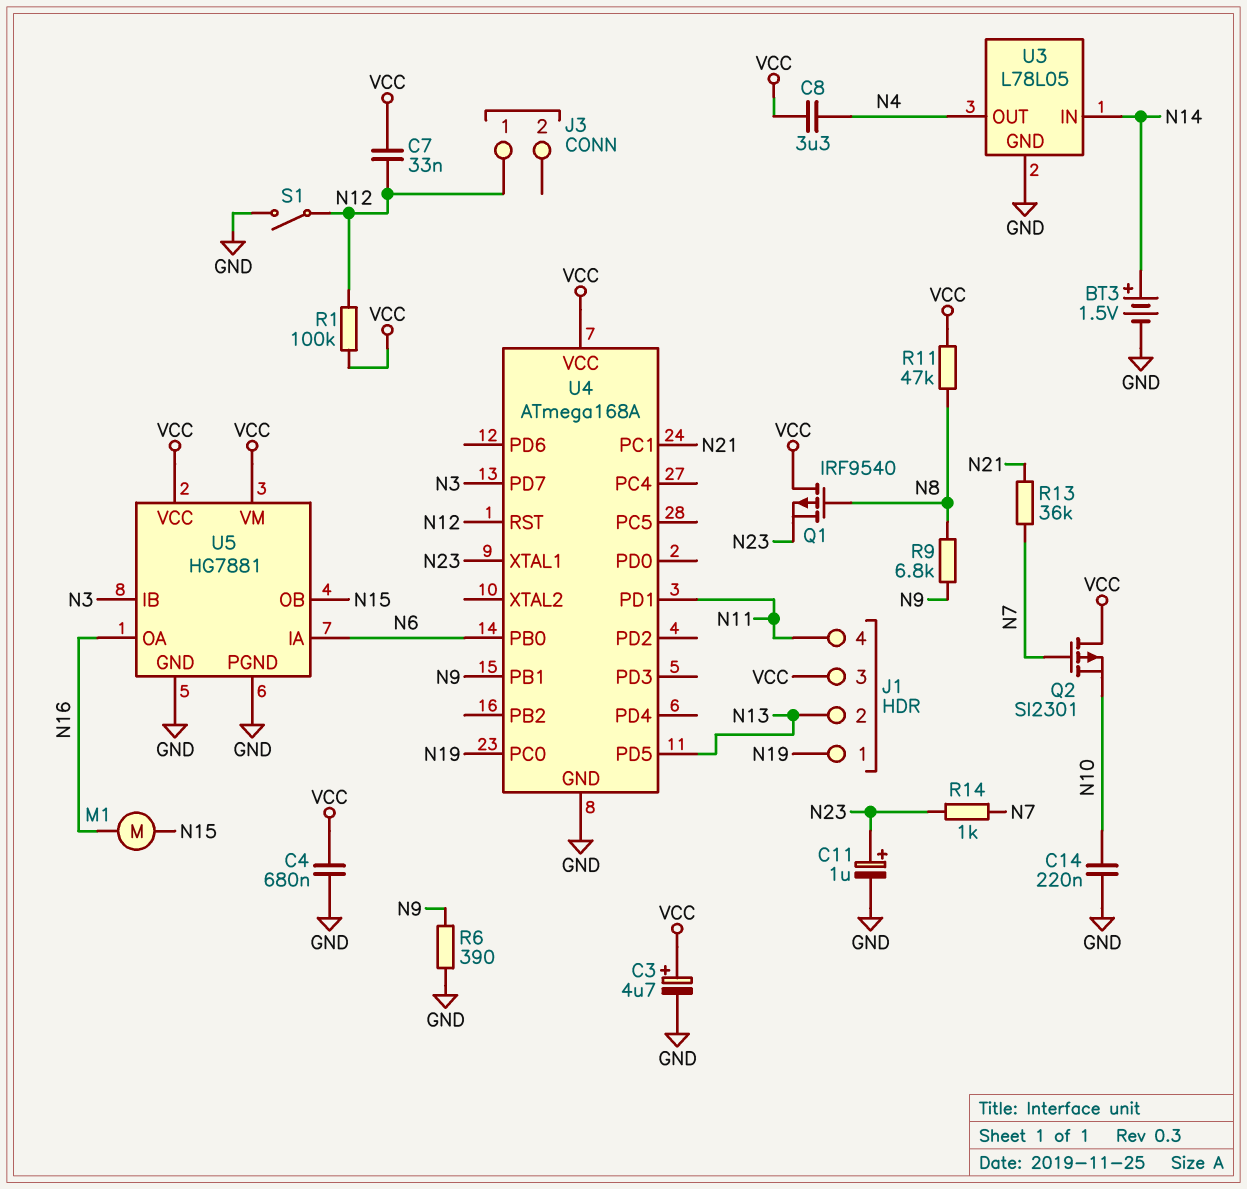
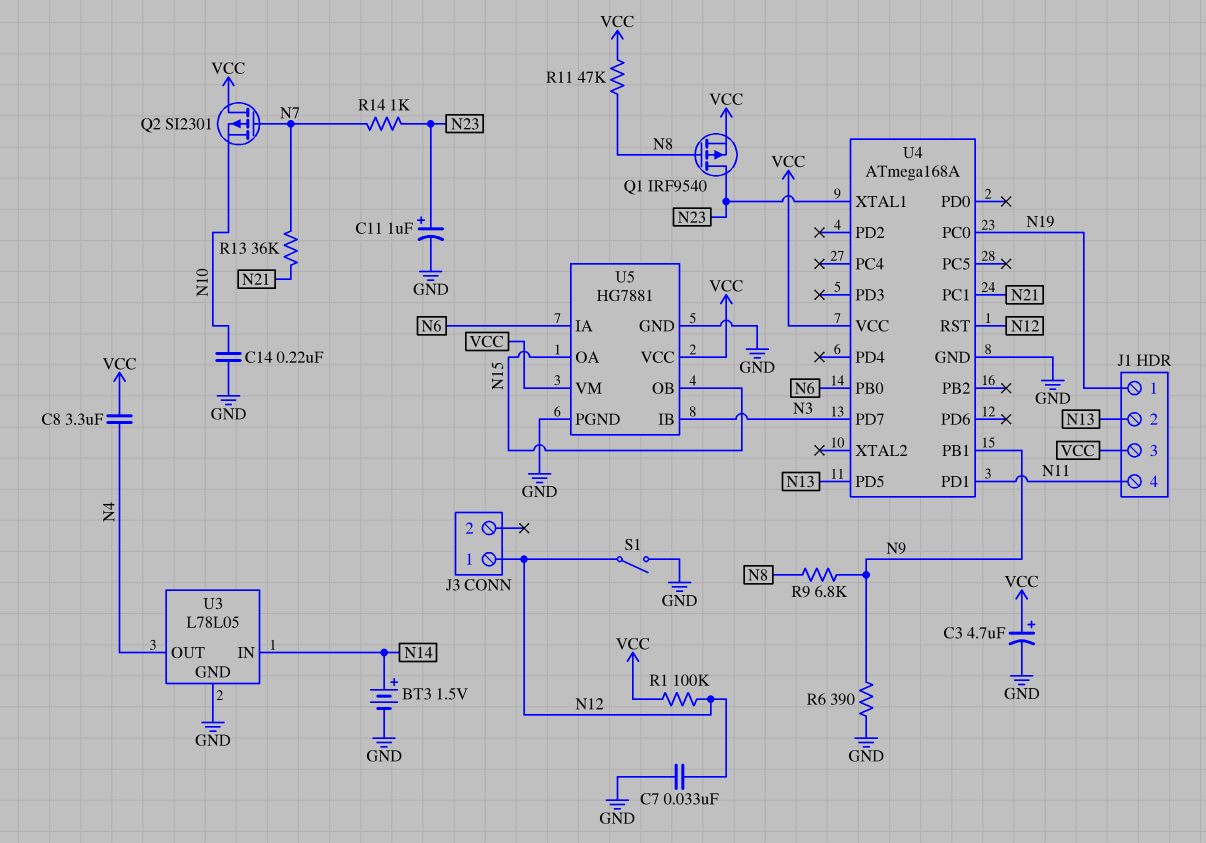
C4: 680nF (GND, VCC) -> none
C7: 33nF (N12, VCC) -> 33nF (GND, N12)
M1: motor (N15, N16) -> none
Q1: PMOS IRF9540 (G N8, D VCC, S N23) -> PMOS IRF9540 (G N8, D N23, S VCC)
U5 pin OA: N16 -> N15

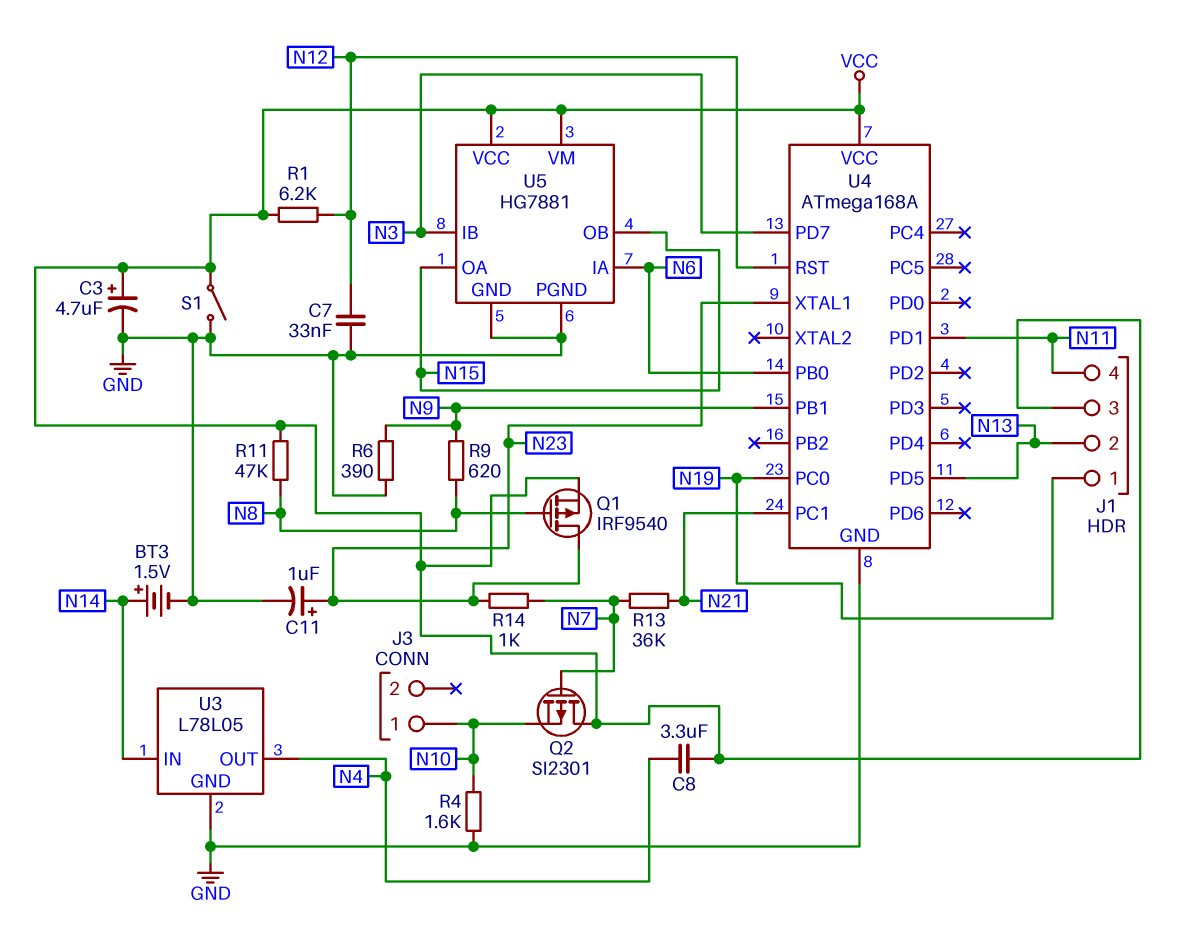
C14: 220nF (GND, N10) -> none
J3 pin 1: N12 -> N10
R1: 100k (N12, VCC) -> 6.2k (N12, VCC)
R4: none -> 1.6k (GND, N10)
R9: 6.8k (N8, N9) -> 620 (N8, N9)
S1: switch (GND, N12) -> switch (GND, VCC)

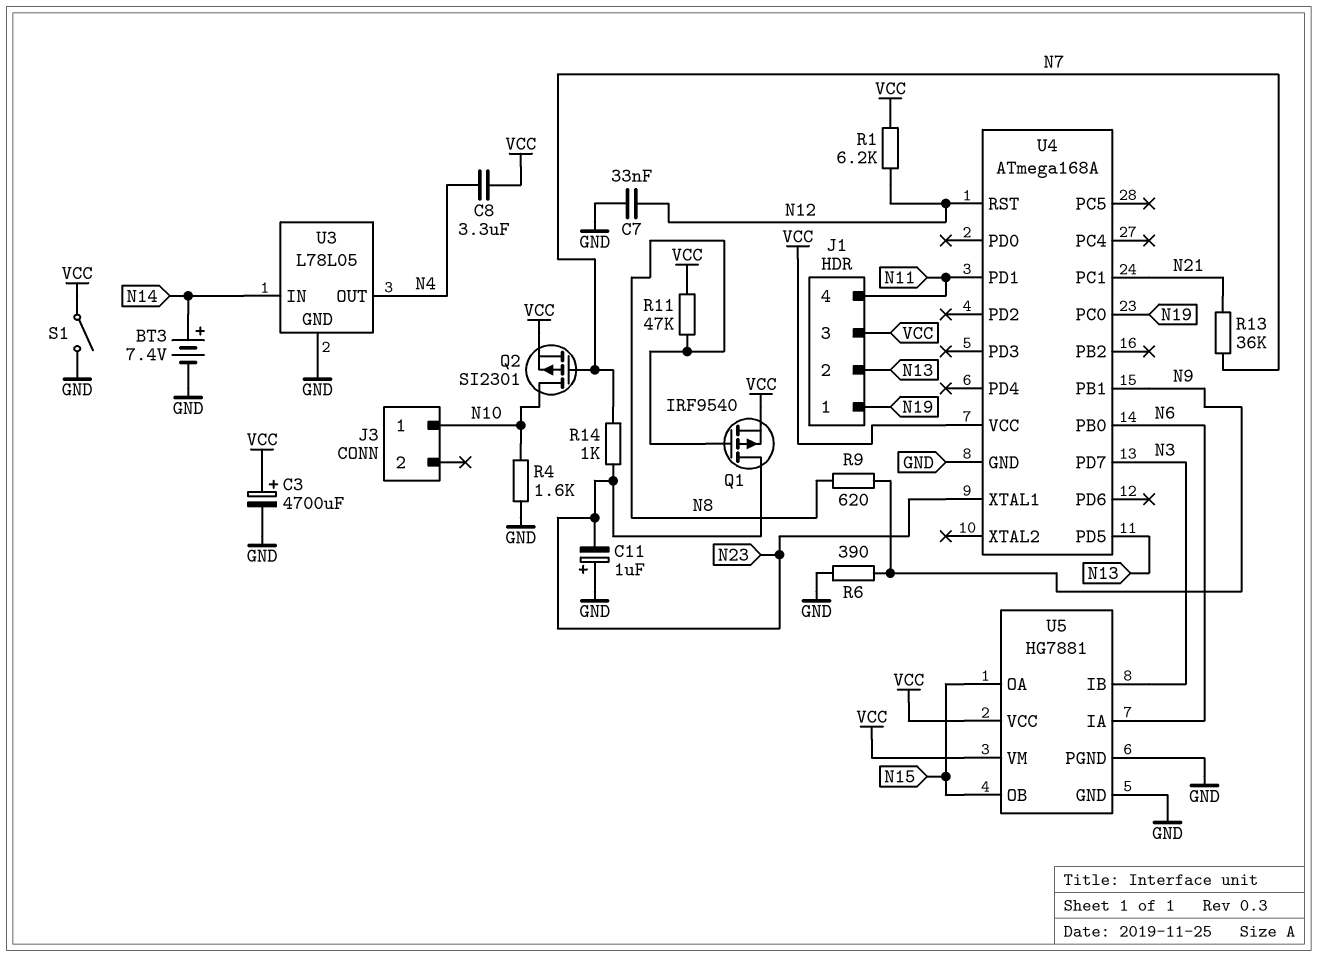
BT3: 1.5V (plus N14, minus GND) -> 7.4V (plus N14, minus GND)
C3: 4.7uF (plus VCC, minus GND) -> 4700uF (plus VCC, minus GND)
C11: 1uF (plus N23, minus GND) -> 1uF (plus GND, minus N23)
Q2: PMOS SI2301 (G N7, D VCC, S N10) -> PMOS SI2301 (G N7, D N10, S VCC)

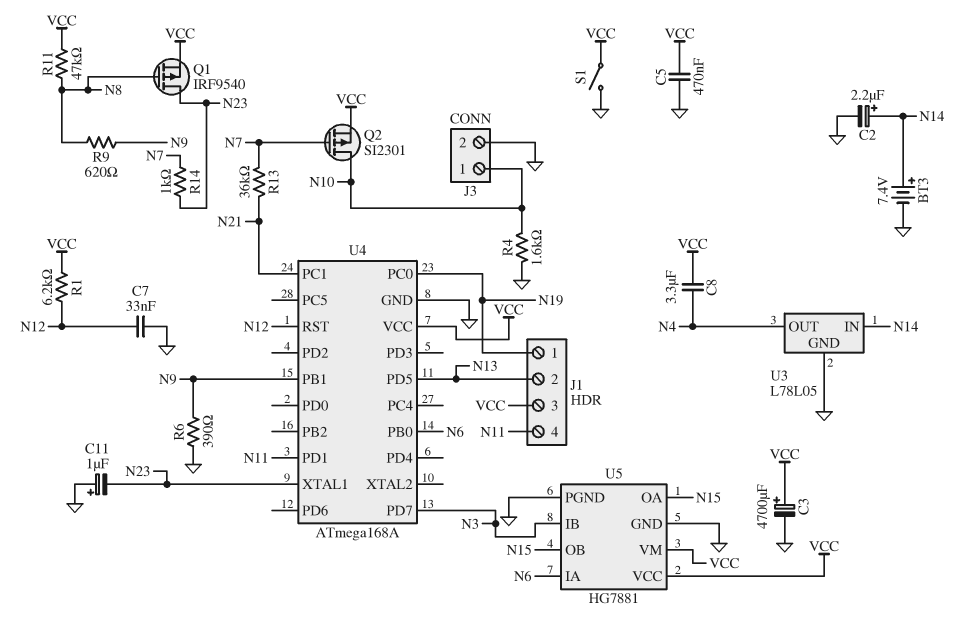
C2: none -> 2.2uF (plus N14, minus GND)
C5: none -> 470nF (GND, VCC)
J3 pin 2: none -> GND

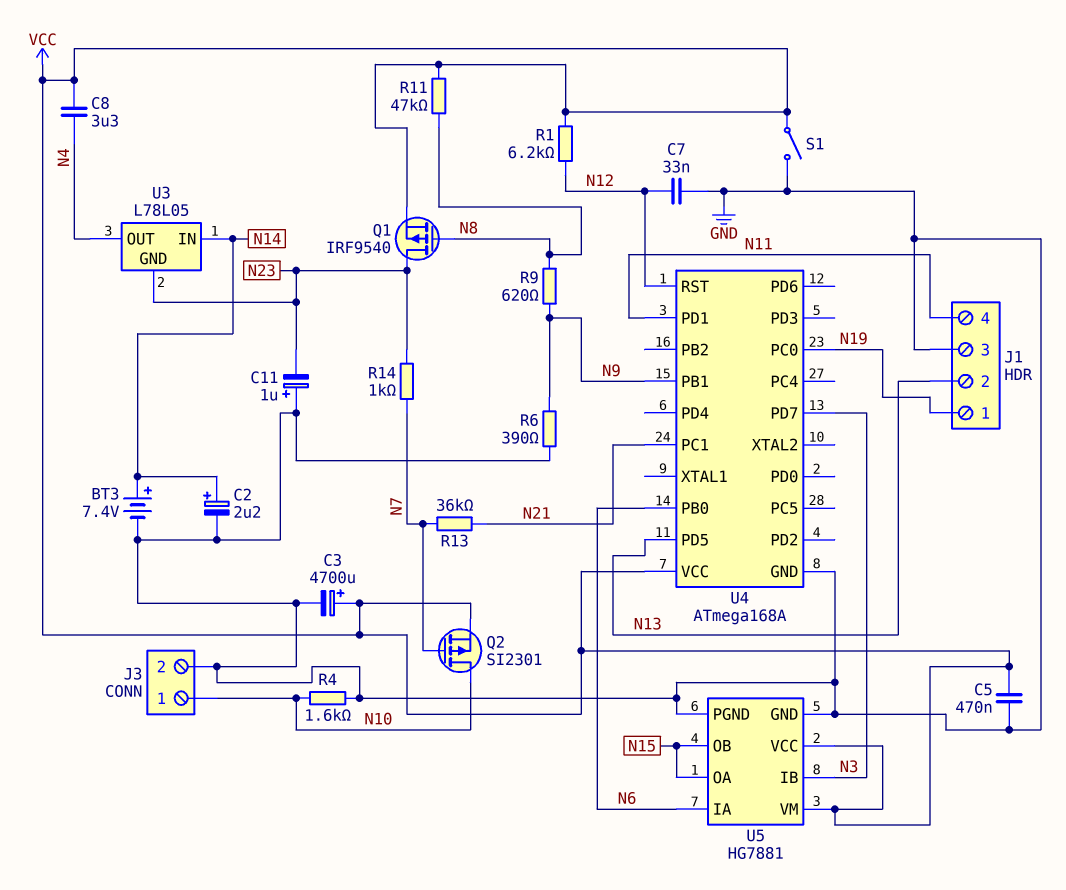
J1 pin 3: VCC -> GND
U3 pin GND: GND -> N23
U4 pin XTAL1: N23 -> none

